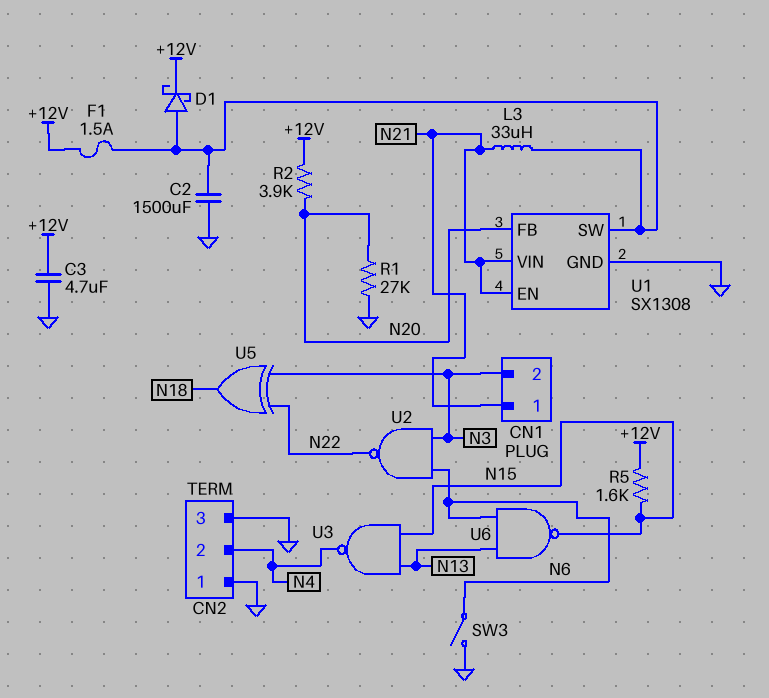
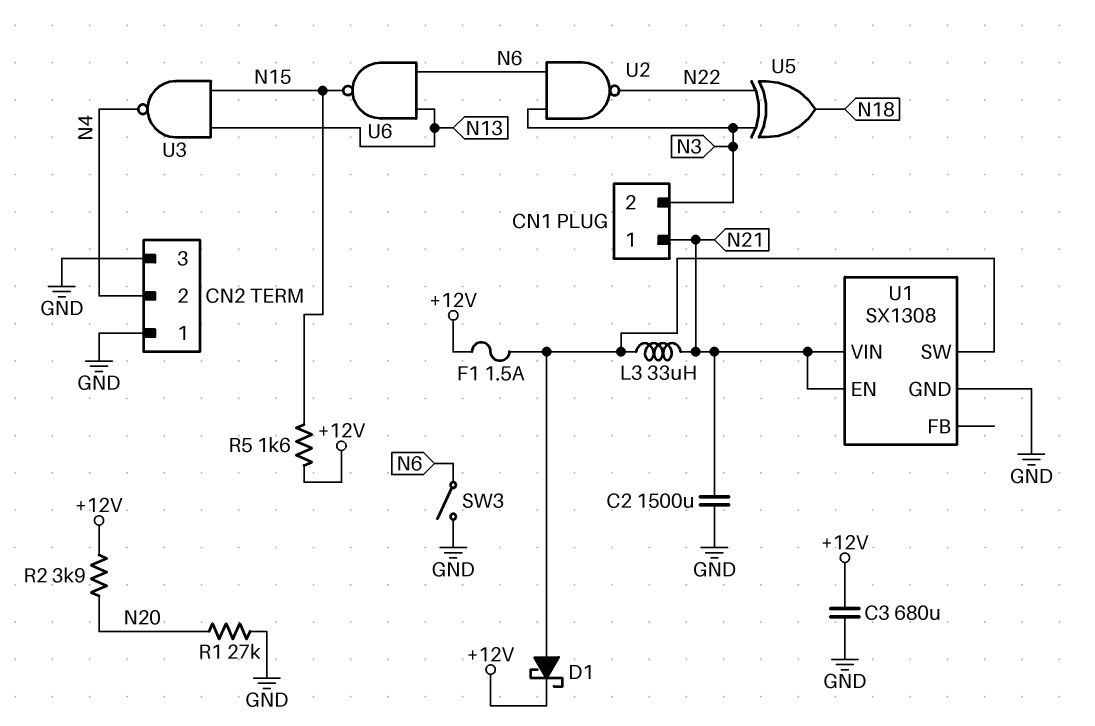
C2: 1500uF (GND, U1/SW) -> 1500uF (GND, N21)
C3: 4.7uF (+12V, GND) -> 680uF (+12V, GND)
U1 pin FB: N20 -> none

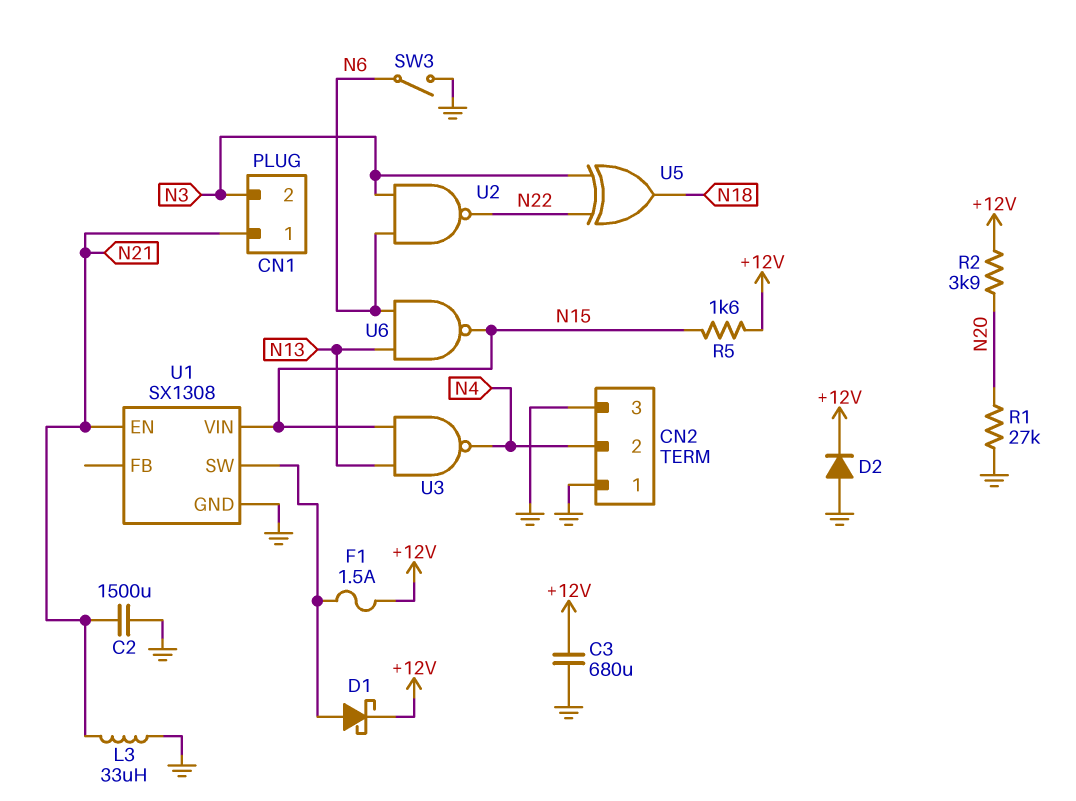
D2: none -> diode (A GND, K +12V)
L3: 33uH (N21, U1/SW) -> 33uH (GND, N21)
U1 pin VIN: N21 -> N15

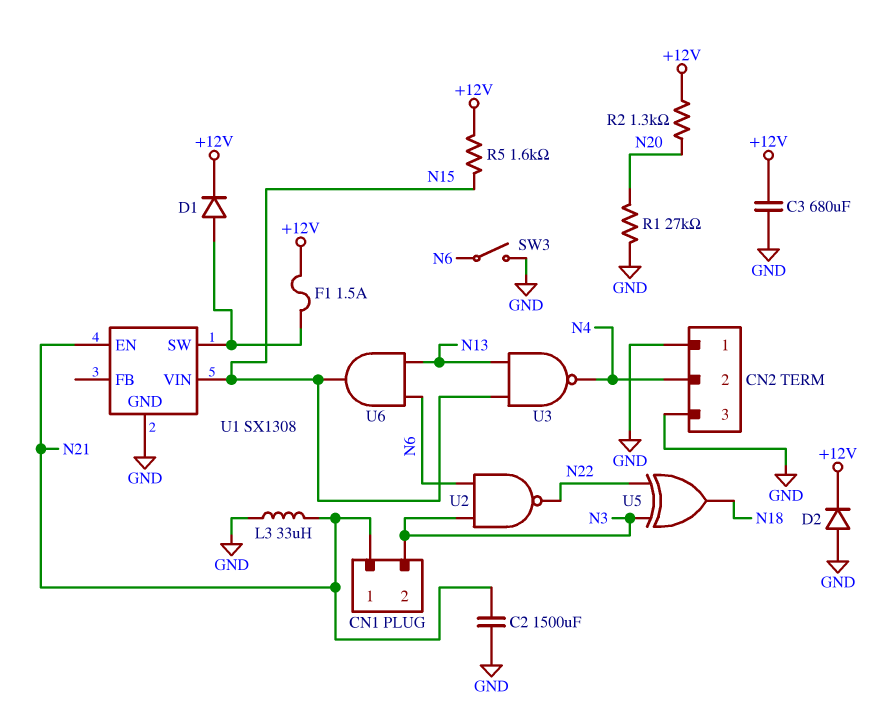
D1: schottky (A U1/SW, K +12V) -> diode (A U1/SW, K +12V)
R2: 3.9k (+12V, N20) -> 1.3k (+12V, N20)
U6: NAND (in N6, in N13, out N15) -> AND (in N6, in N13, out N15)

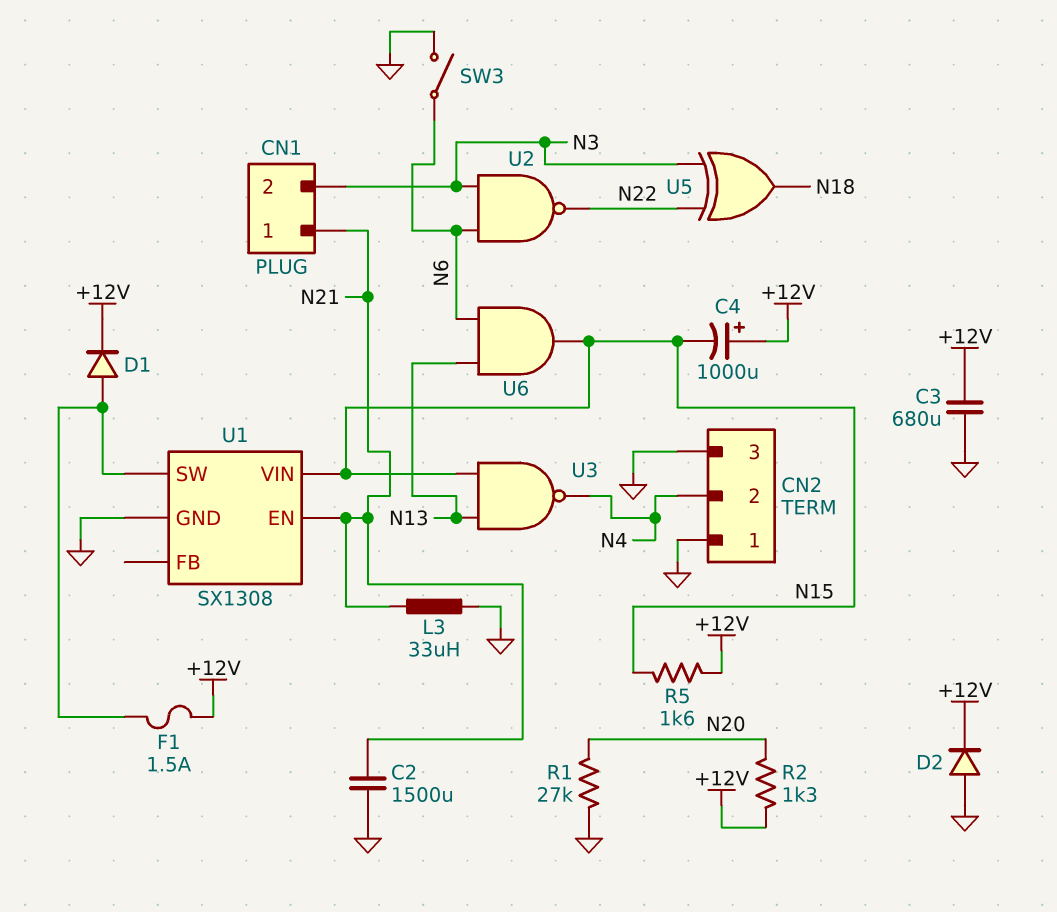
C4: none -> 1000uF (plus +12V, minus N15)

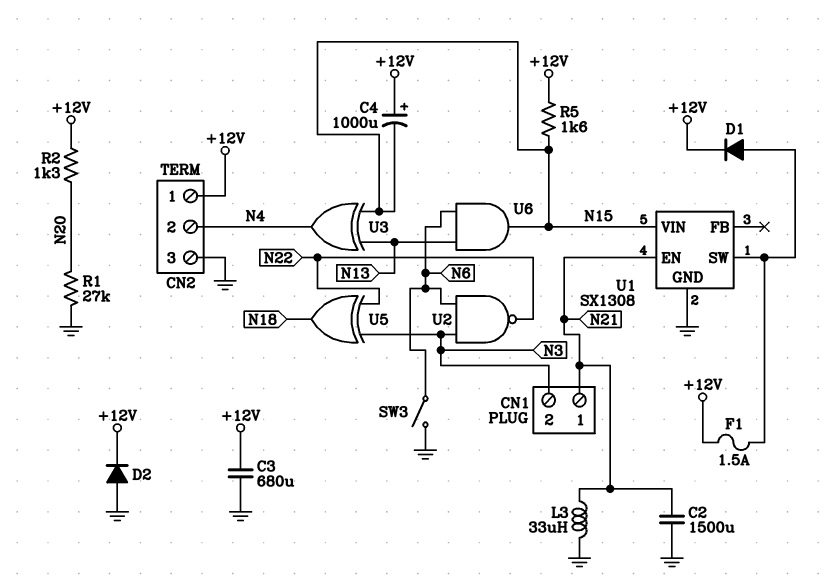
CN2 pin 1: GND -> +12V
U3: NAND (in N13, in N15, out N4) -> XOR (in N13, in N15, out N4)

